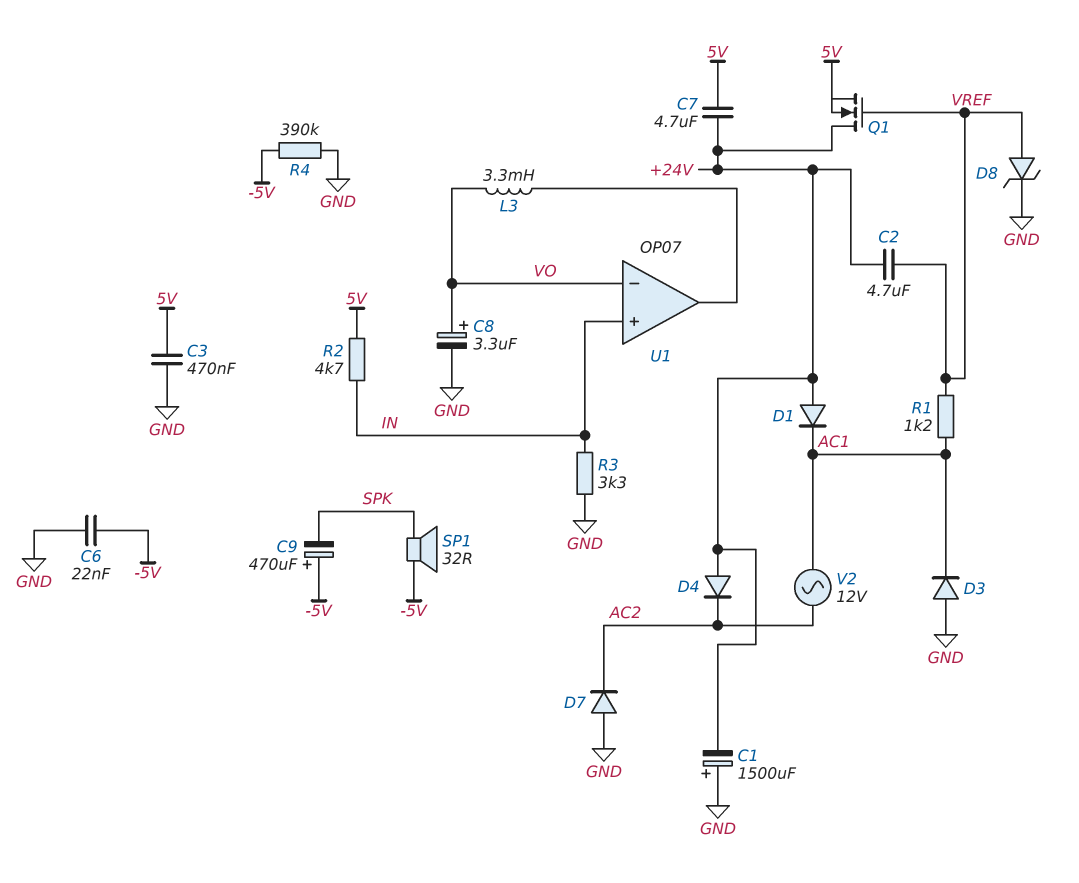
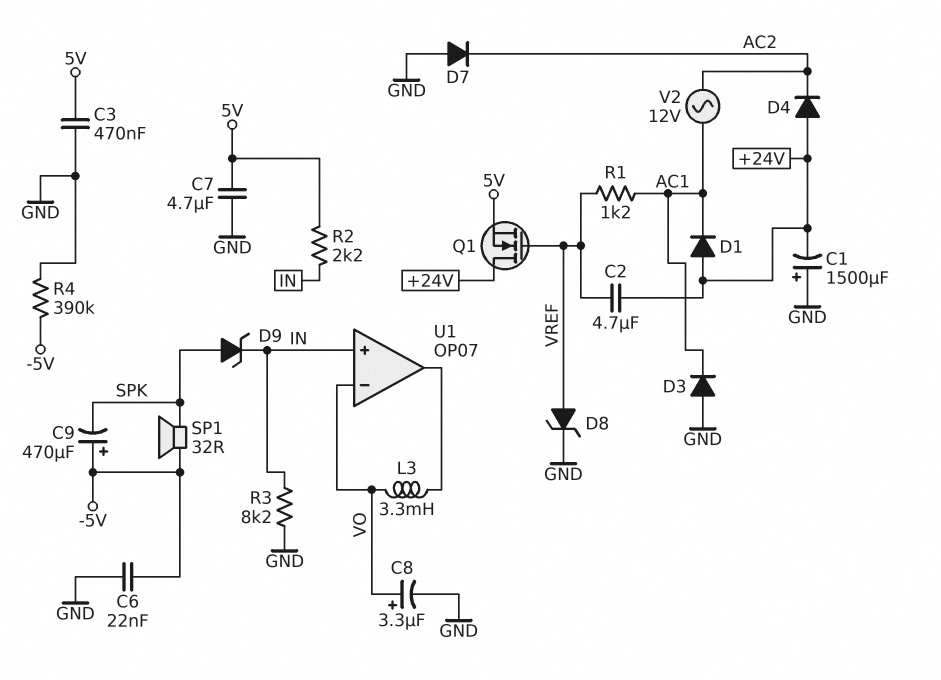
C7: 4.7uF (+24V, 5V) -> 4.7uF (5V, GND)
D9: none -> zener (A SPK, K IN)
R2: 4.7k (5V, IN) -> 2.2k (5V, IN)
R3: 3.3k (GND, IN) -> 8.2k (GND, IN)

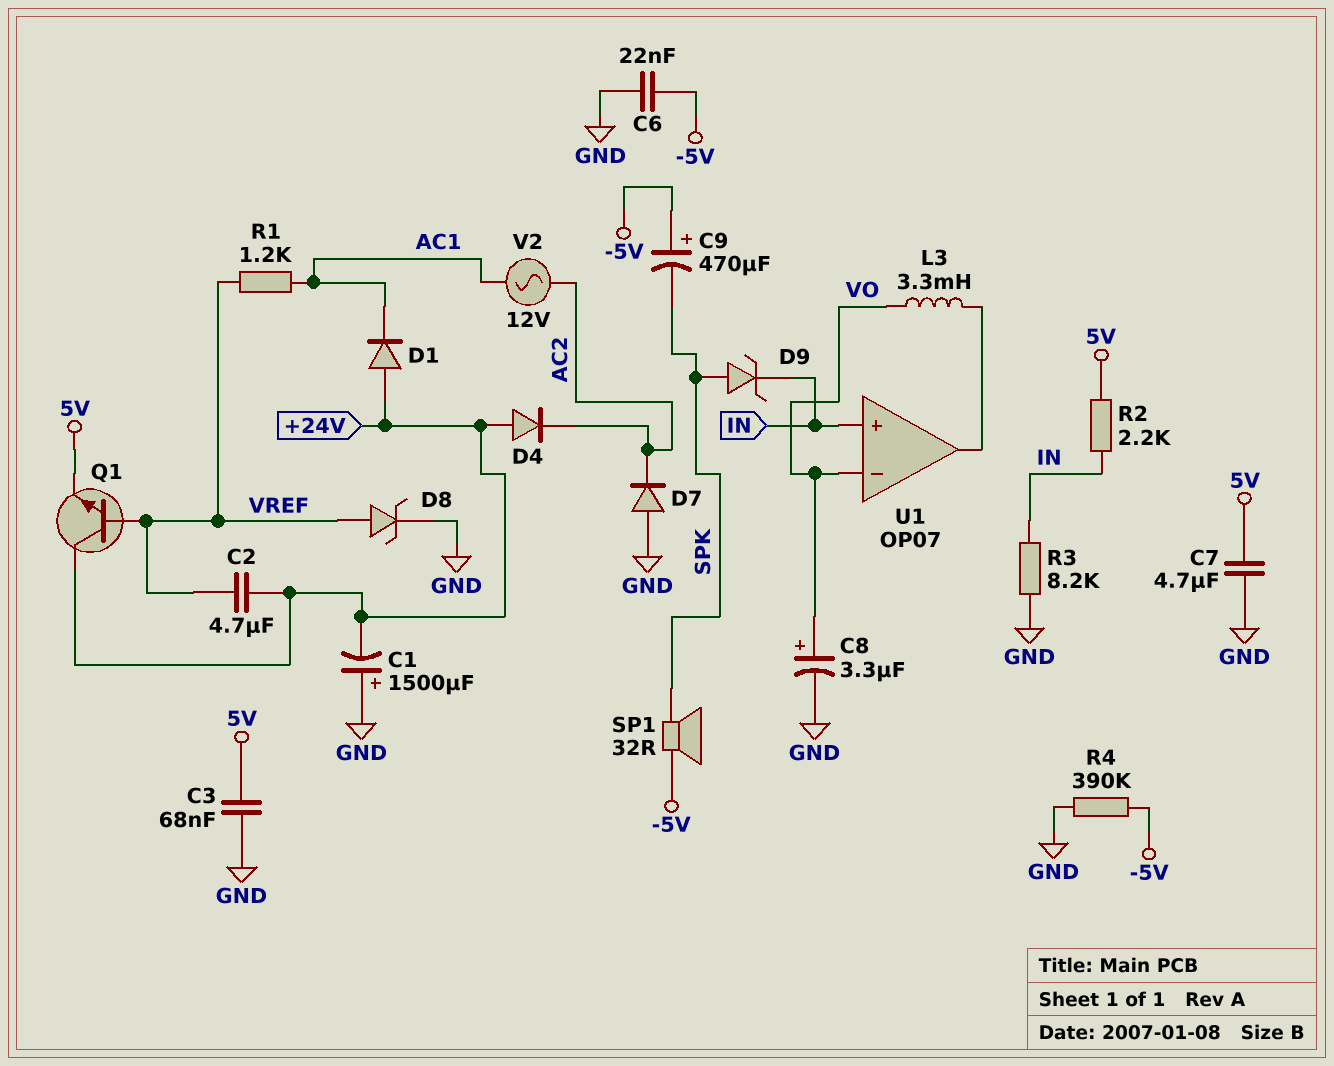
C3: 470nF (5V, GND) -> 68nF (5V, GND)
D3: diode (A GND, K AC1) -> none
Q1: NMOS (G VREF, D +24V, S 5V) -> NPN (B VREF, C +24V, E 5V)

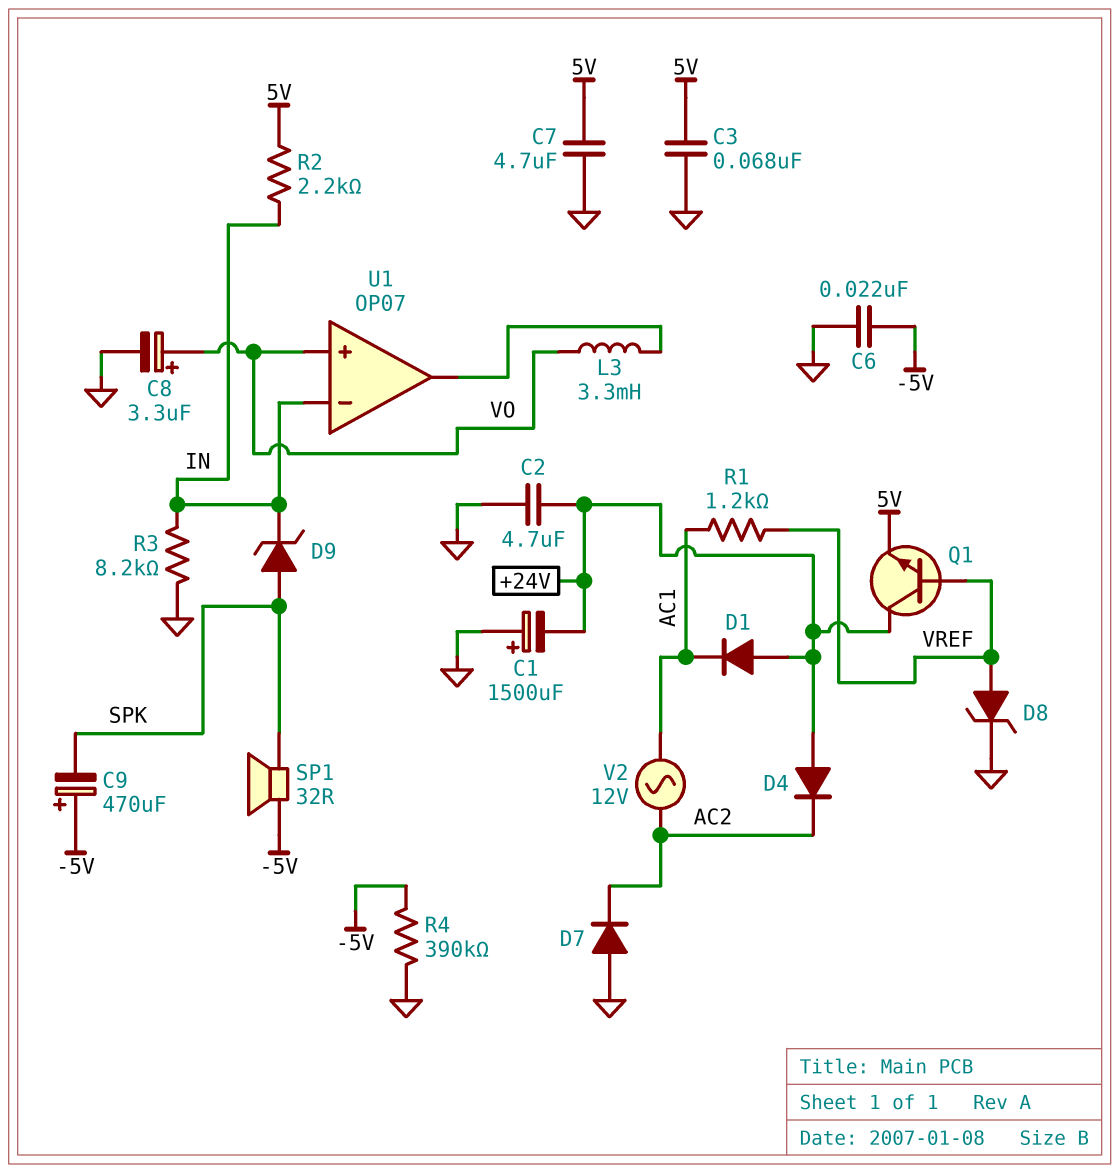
C2: 4.7uF (+24V, VREF) -> 4.7uF (+24V, GND)
U1 pin in+: IN -> VO
U1 pin in-: VO -> IN

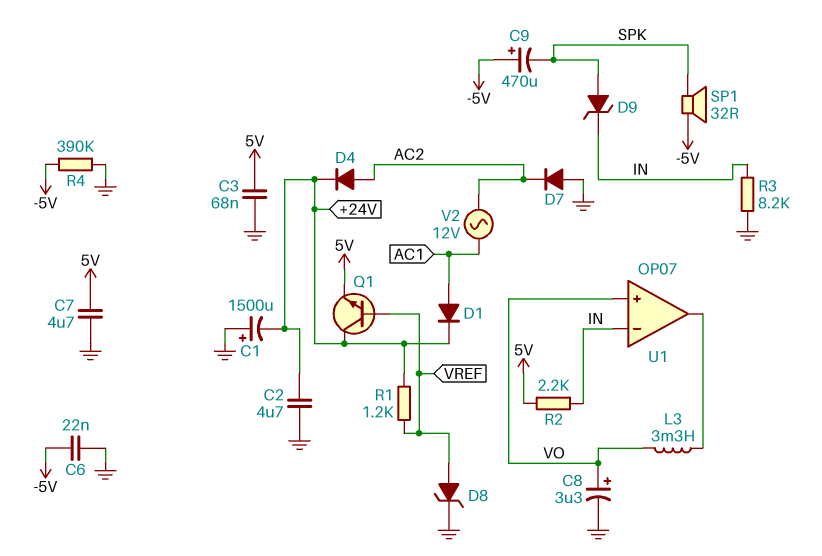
D1: diode (A +24V, K AC1) -> diode (A AC1, K +24V)
D4: diode (A +24V, K AC2) -> diode (A AC2, K +24V)
R1: 1.2k (AC1, VREF) -> 1.2k (+24V, VREF)

